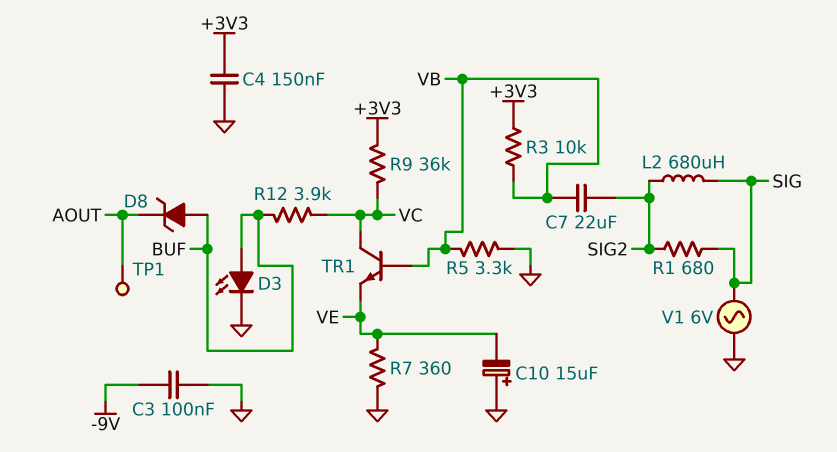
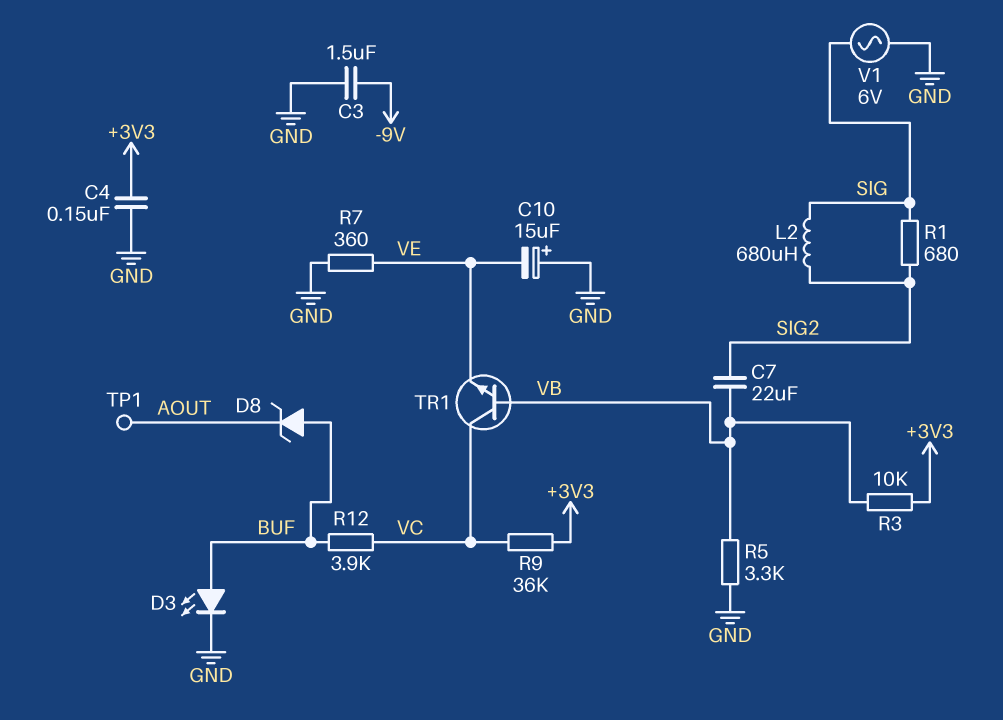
C3: 100nF (-9V, GND) -> 1.5uF (-9V, GND)

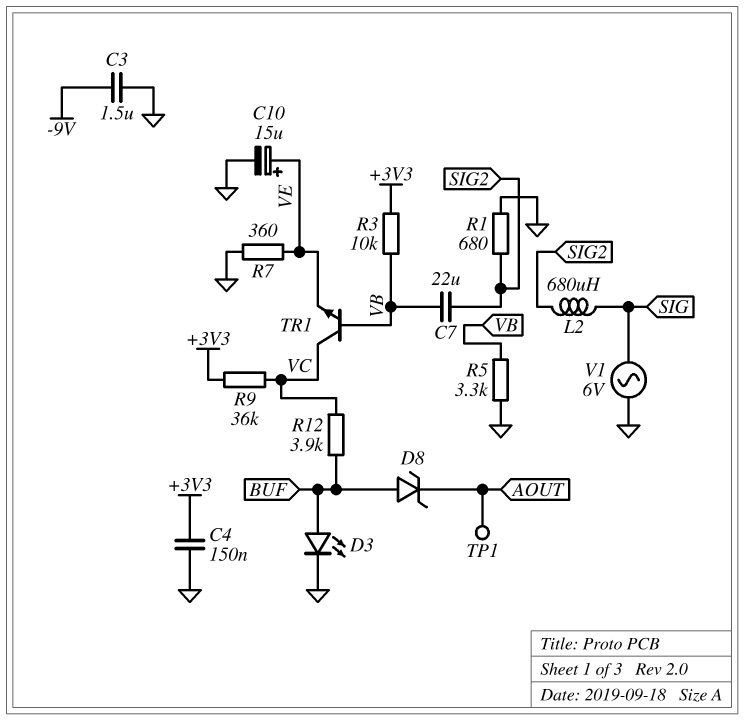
C10: 15uF (plus GND, minus VE) -> 15uF (plus VE, minus GND)
R1: 680 (SIG, SIG2) -> 680 (GND, SIG2)

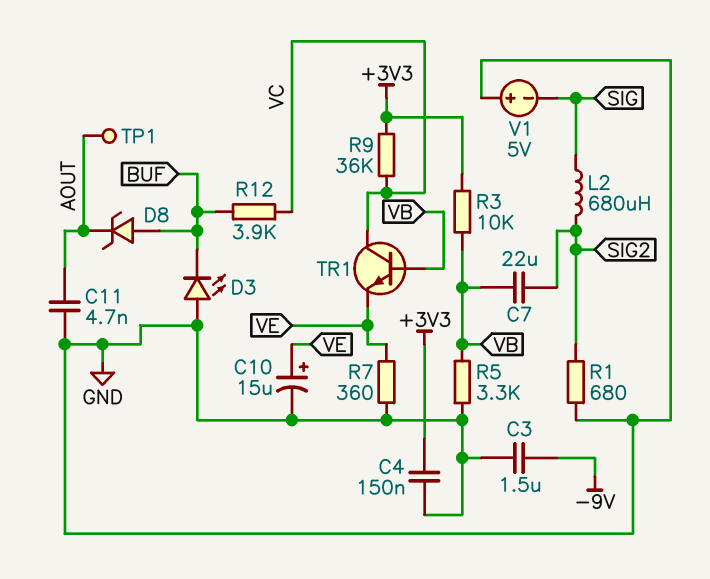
C11: none -> 4.7nF (AOUT, GND)
D3: LED (A BUF, K GND) -> LED (A GND, K BUF)
V1: AC 6V (GND, SIG) -> 5V (plus GND, minus SIG)

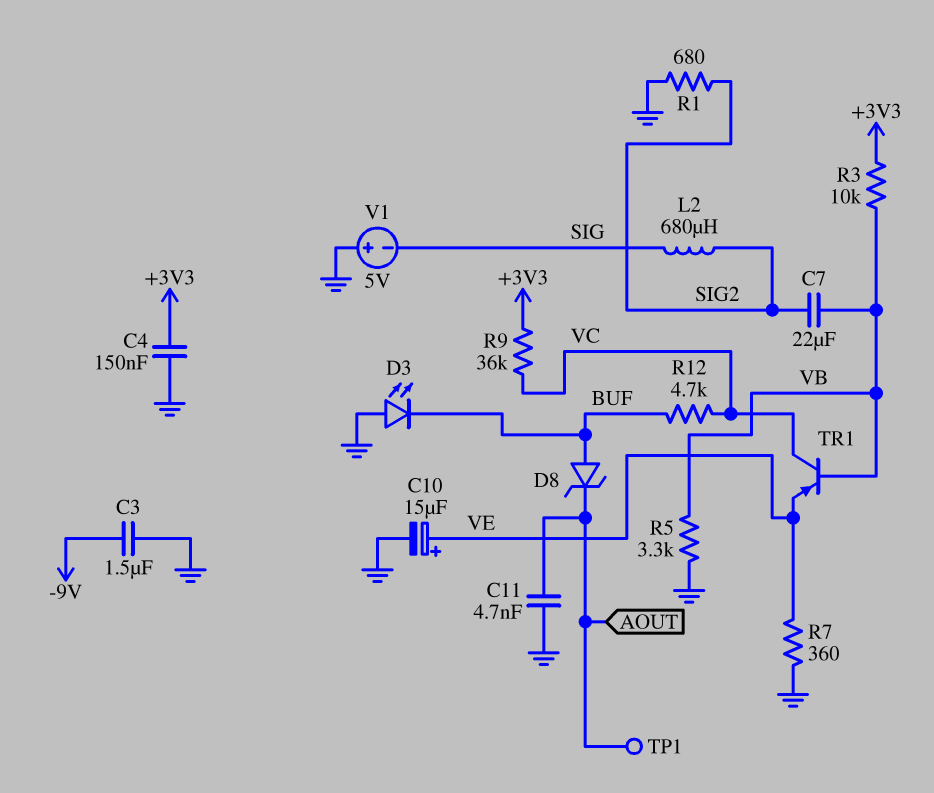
R12: 3.9k (BUF, VC) -> 4.7k (BUF, VC)
TR1: NPN (B VB, C VC, E VE) -> PNP (B VB, C VC, E VE)

